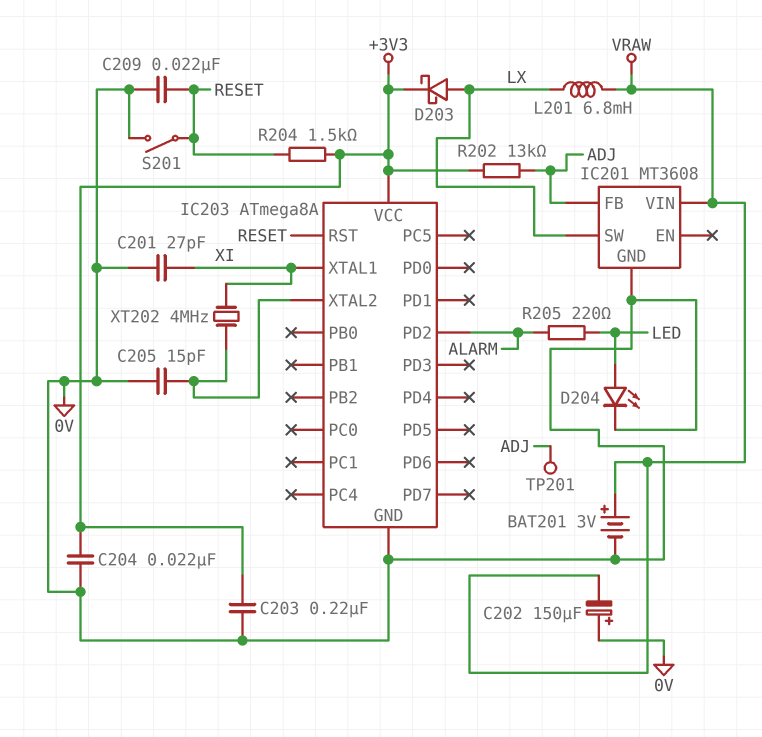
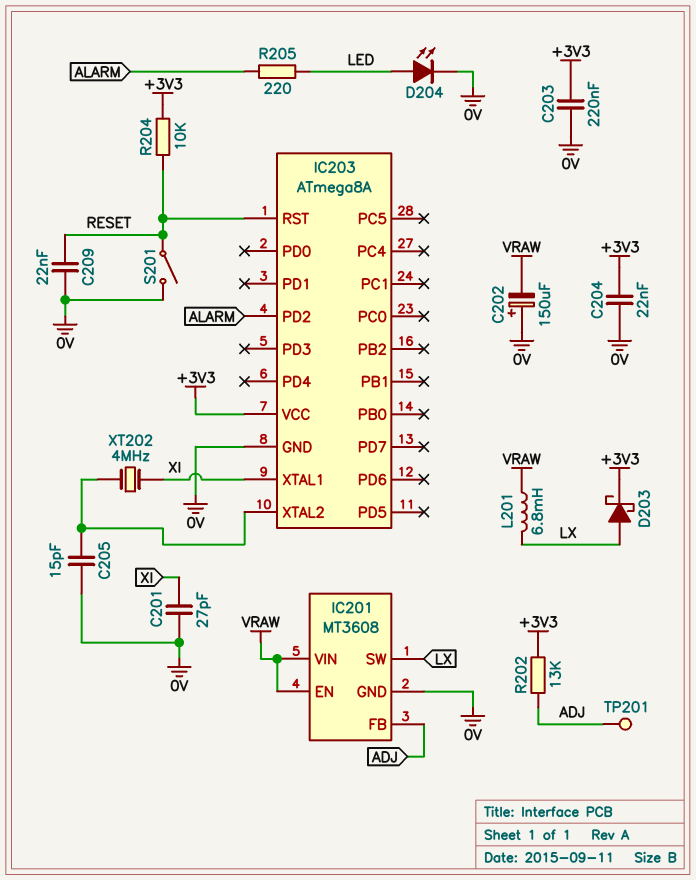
BAT201: 3V (plus VRAW, minus 0V) -> none
IC201 pin EN: none -> VRAW
R204: 1.5k (+3V3, RESET) -> 10k (+3V3, RESET)

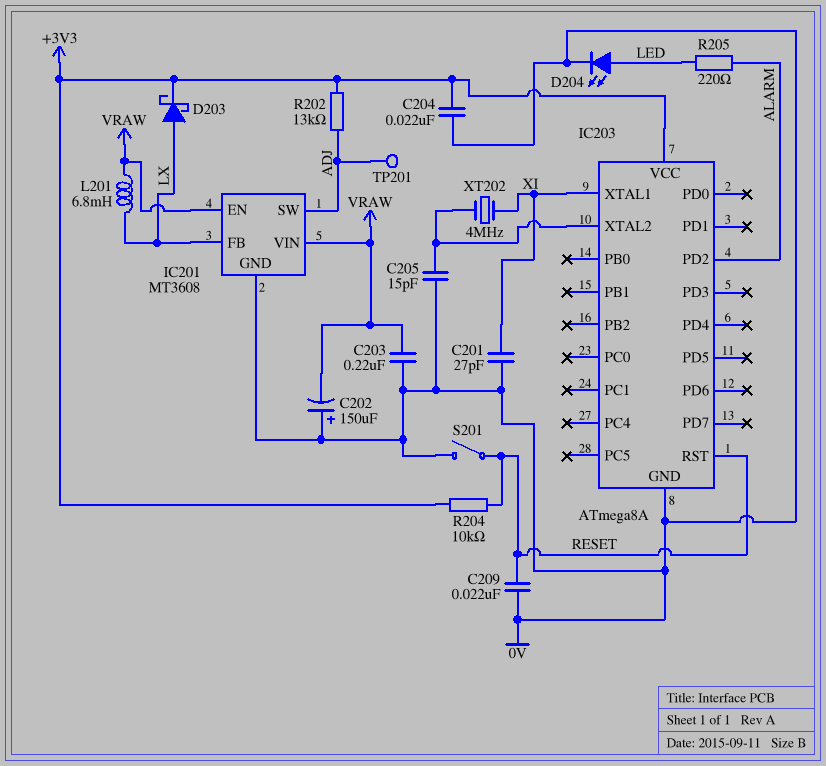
C203: 220nF (+3V3, 0V) -> 220nF (0V, VRAW)
IC201 pin FB: ADJ -> LX
IC201 pin SW: LX -> ADJ

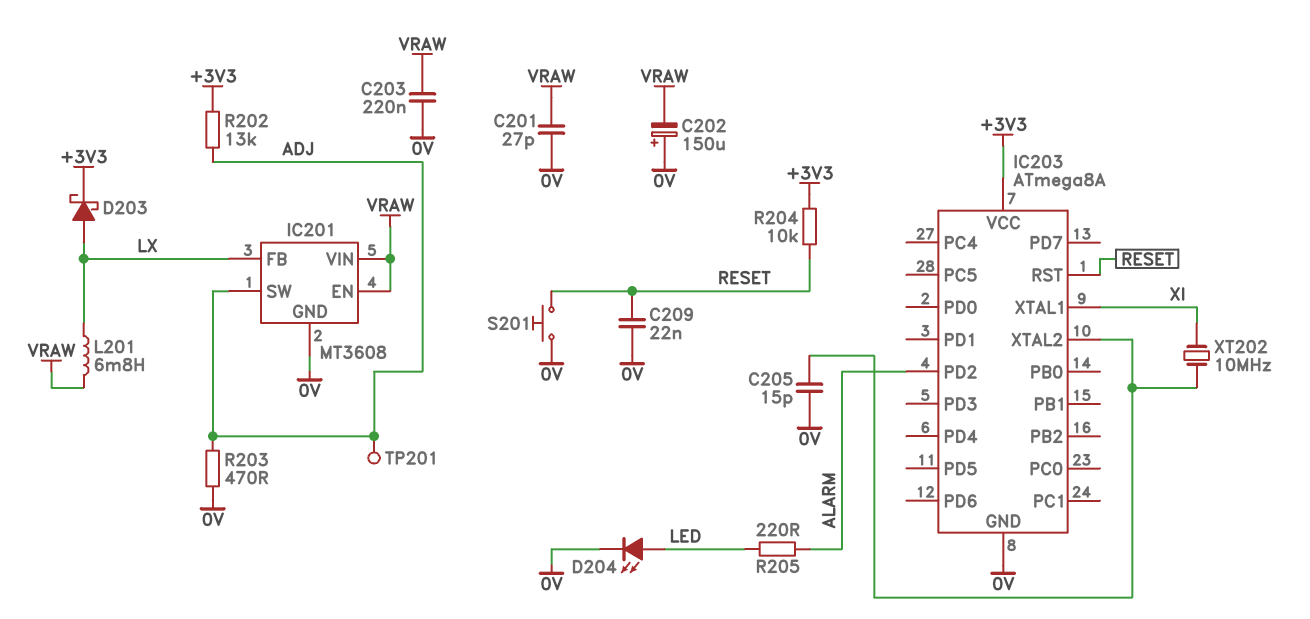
C201: 27pF (0V, XI) -> 27pF (0V, VRAW)
C204: 22nF (+3V3, 0V) -> none
R203: none -> 470 (0V, ADJ)
S201: switch (0V, RESET) -> button (0V, RESET)
XT202: 4MHz (IC203/XTAL2, XI) -> 10MHz (IC203/XTAL2, XI)

